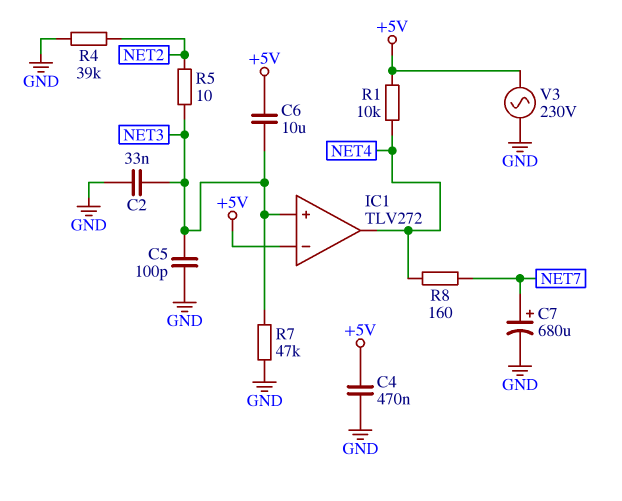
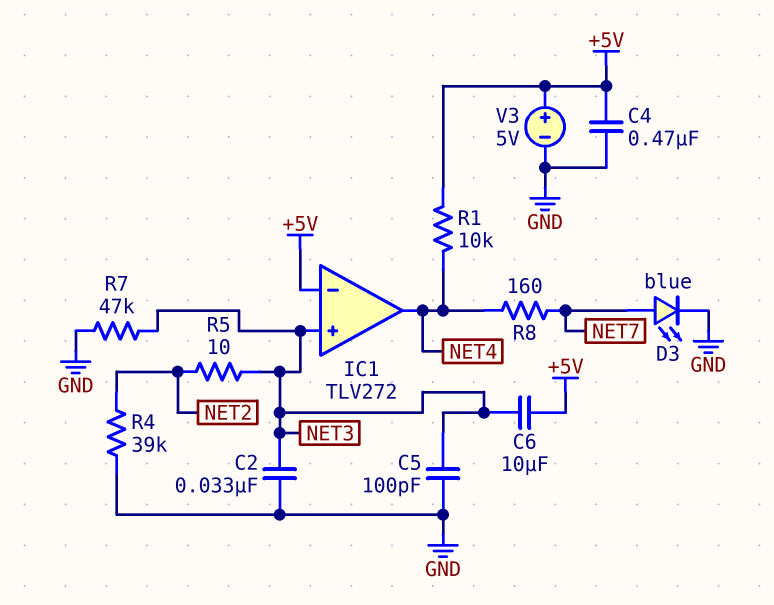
C7: 680uF (plus NET7, minus GND) -> none
D3: none -> LED blue (A NET7, K GND)
V3: AC 230V (+5V, GND) -> 5V (plus +5V, minus GND)

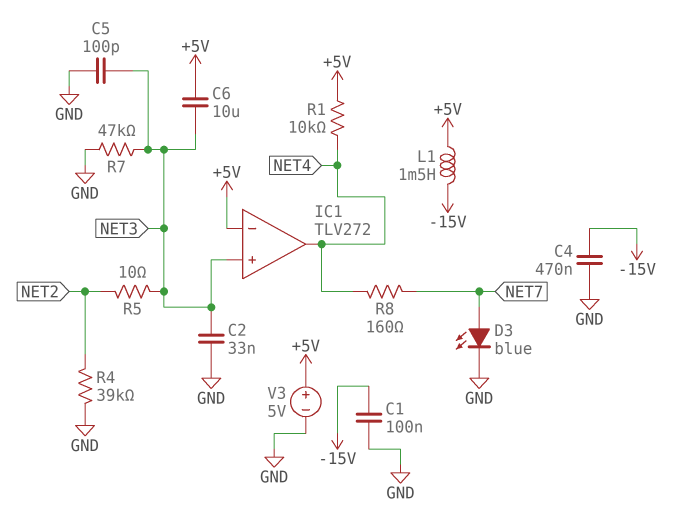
C1: none -> 100nF (-15V, GND)
C4: 470nF (+5V, GND) -> 470nF (-15V, GND)
L1: none -> 1.5mH (+5V, -15V)

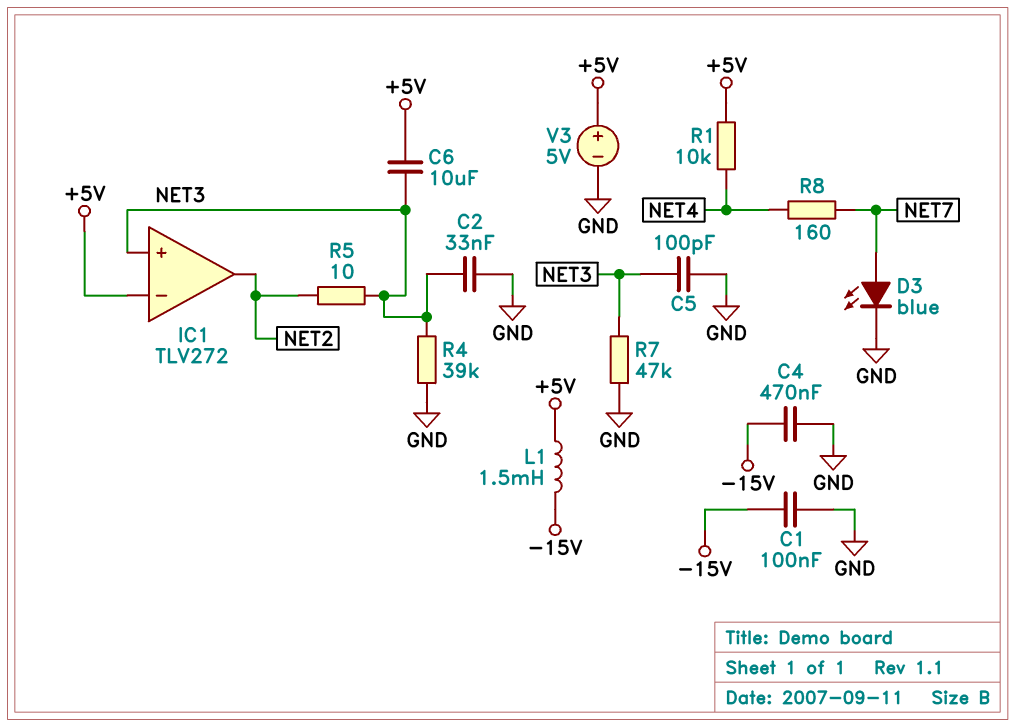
IC1 pin out: NET4 -> NET2
R4: 39k (GND, NET2) -> 39k (GND, NET3)

